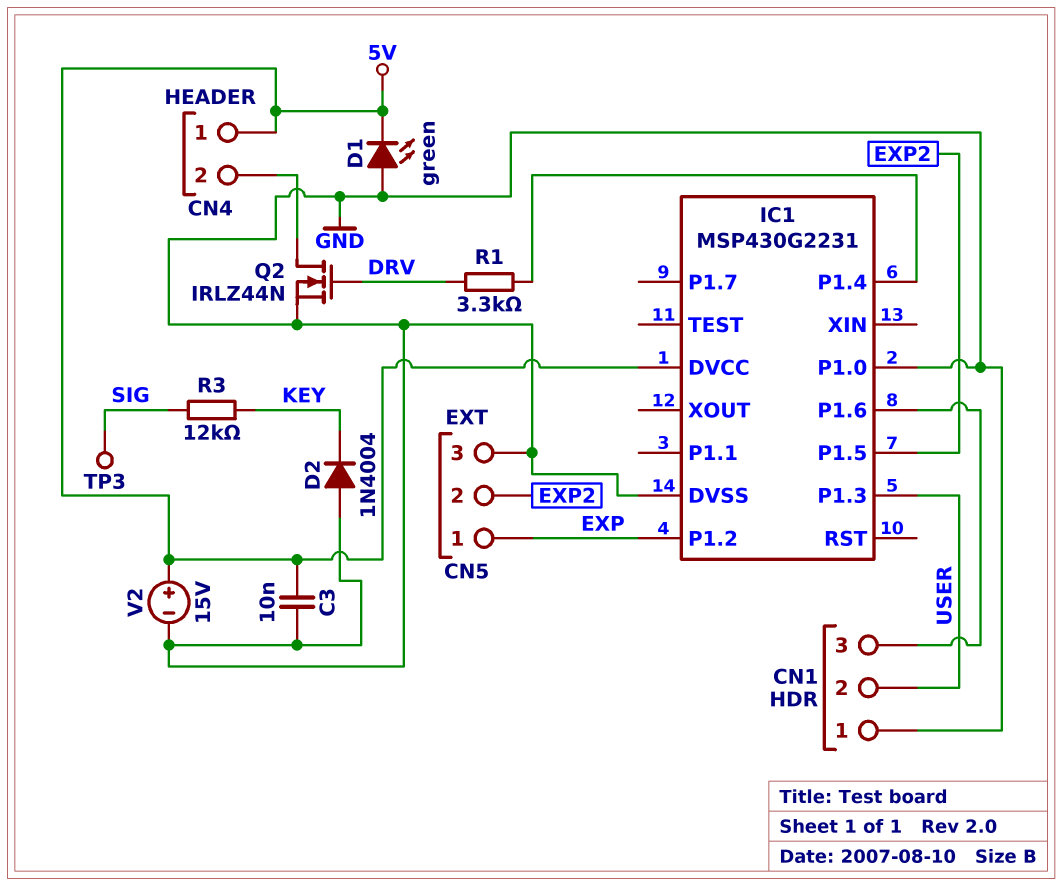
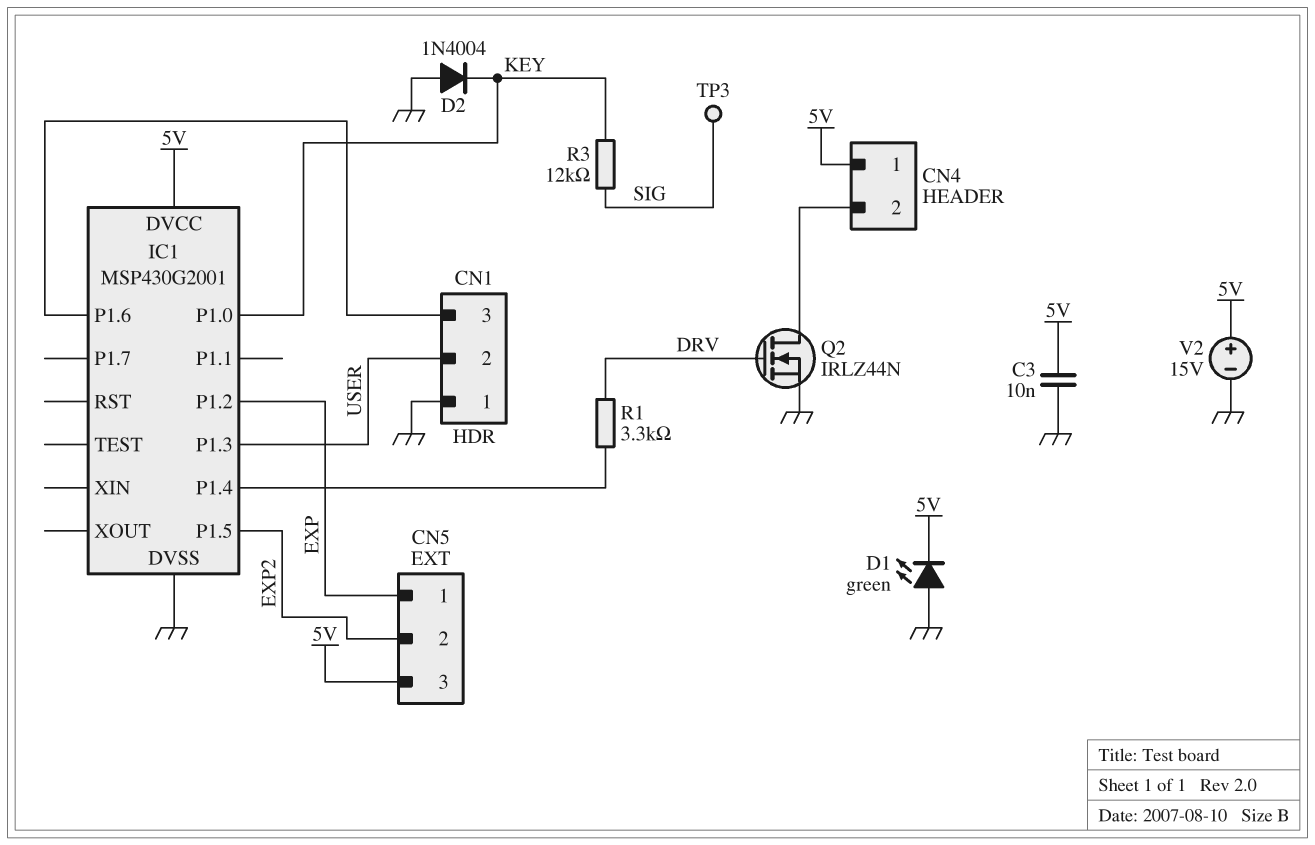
CN5 pin 3: GND -> 5V
IC1: MSP430G2231 -> MSP430G2001
IC1 pin P1.0: GND -> KEY

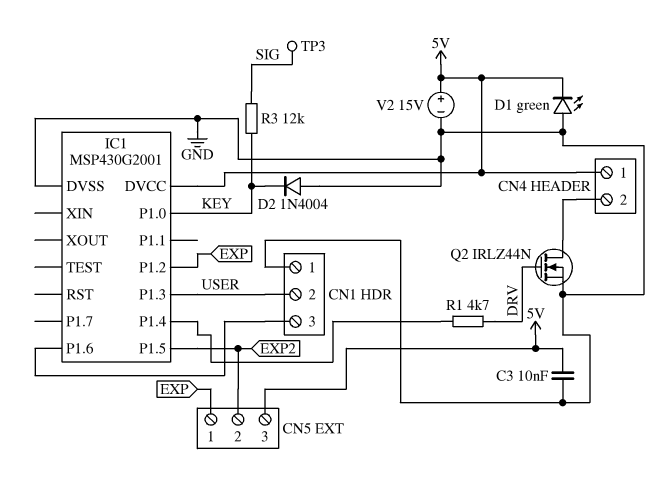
R1: 3.3k (DRV, IC1/P1.4) -> 4.7k (DRV, IC1/P1.4)

